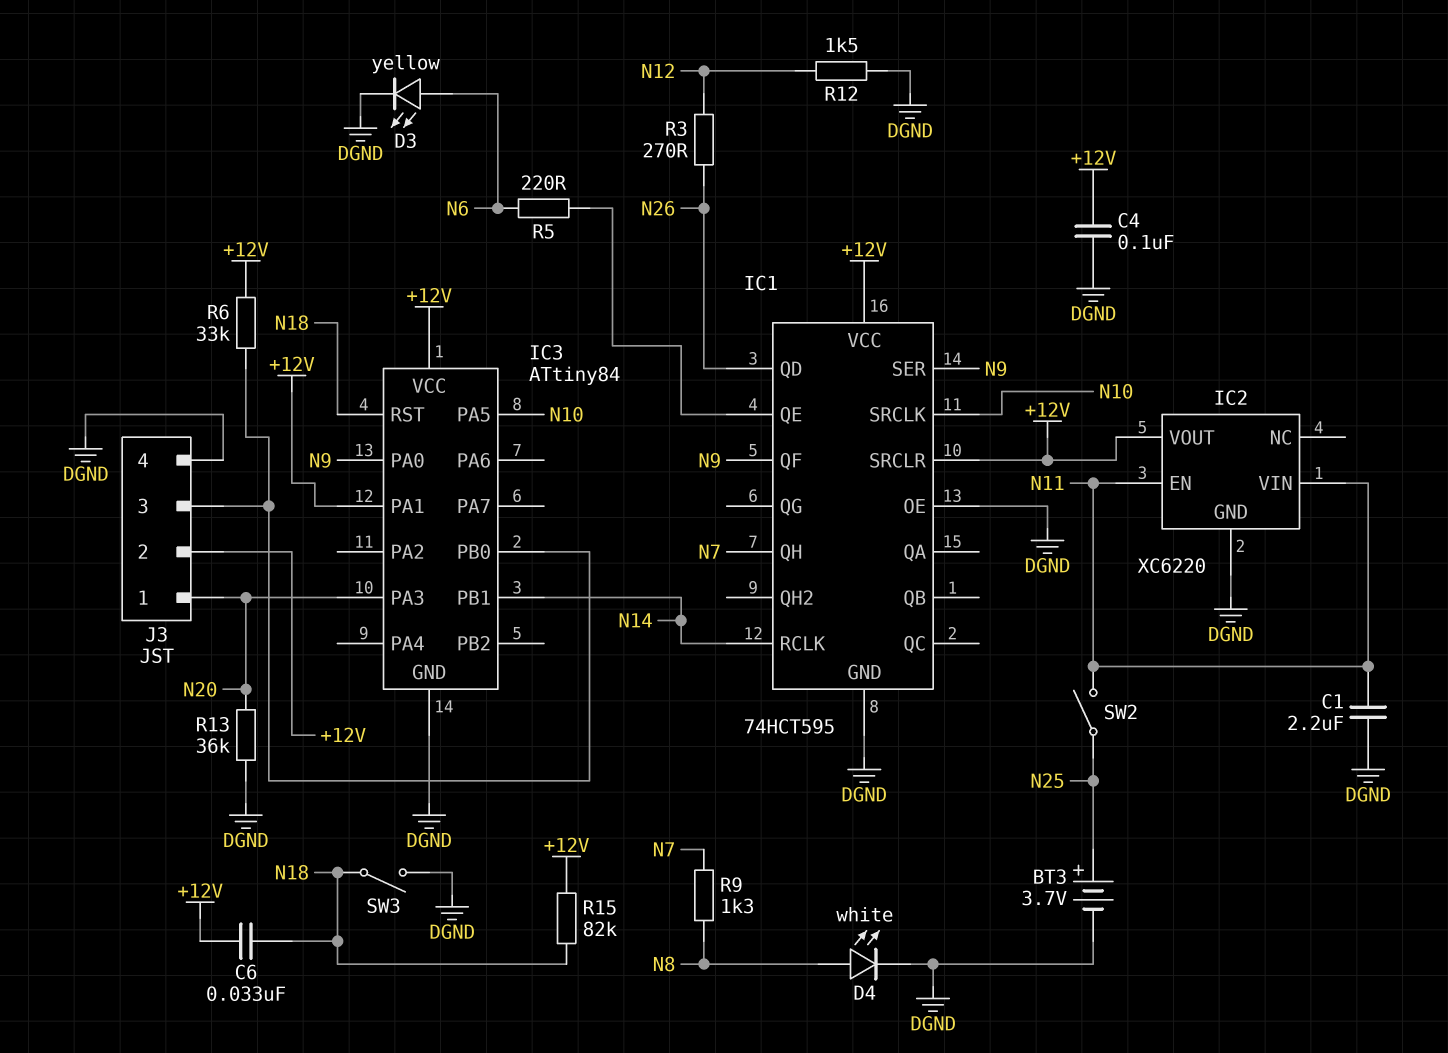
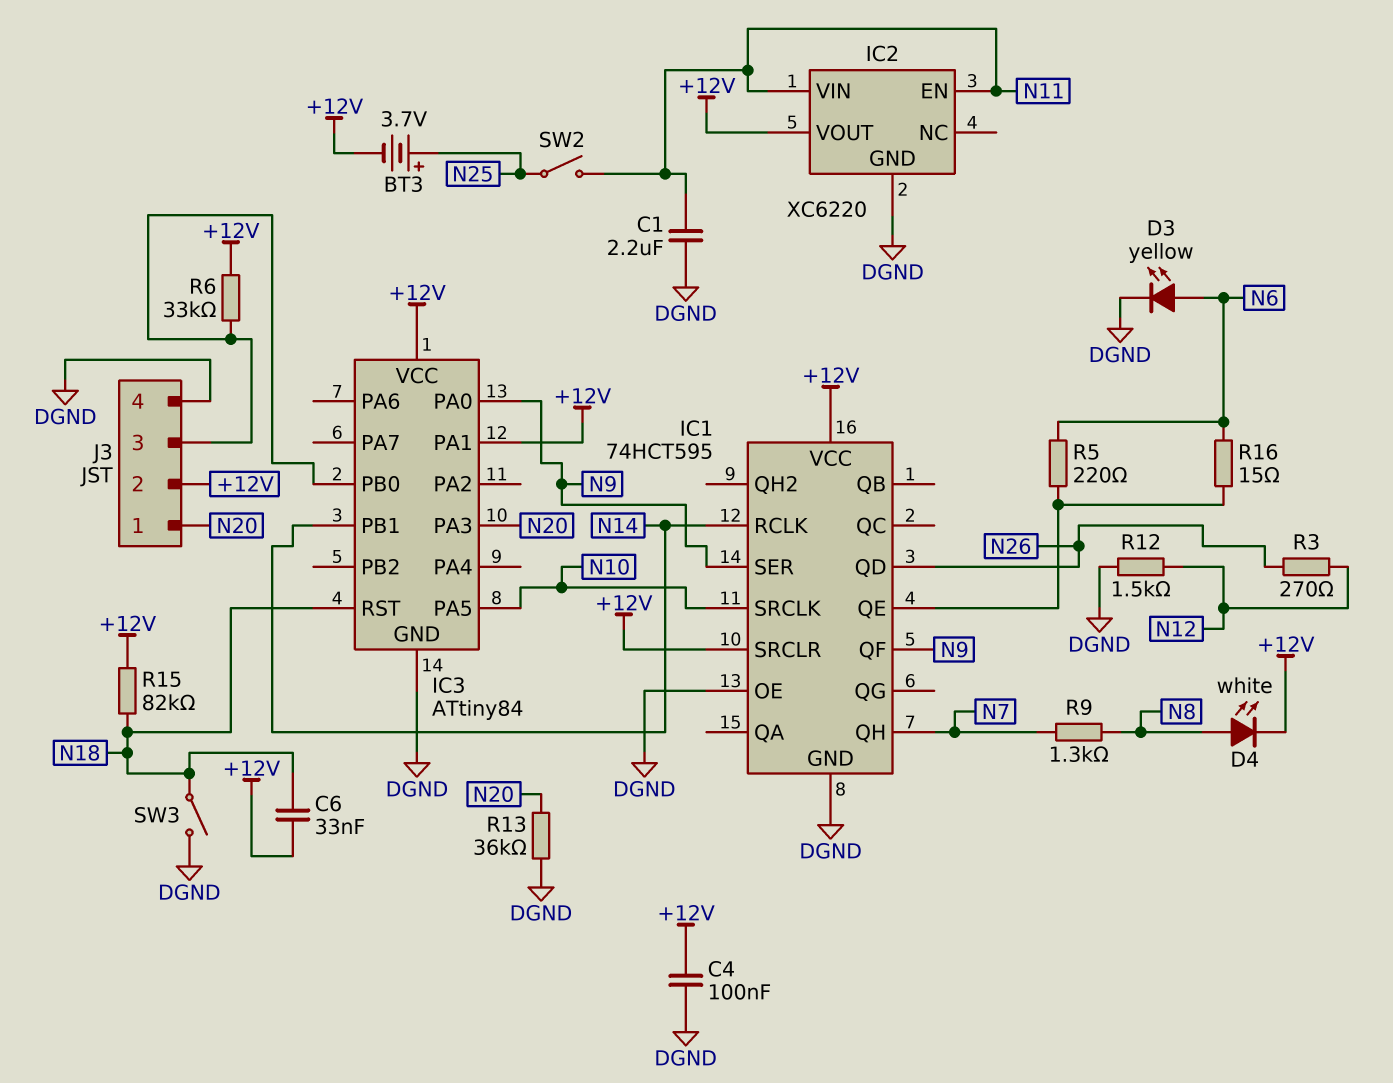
BT3: 3.7V (plus N25, minus DGND) -> 3.7V (plus N25, minus +12V)
D4: LED white (A N8, K DGND) -> LED white (A N8, K +12V)
R16: none -> 15 (IC1/QE, N6)

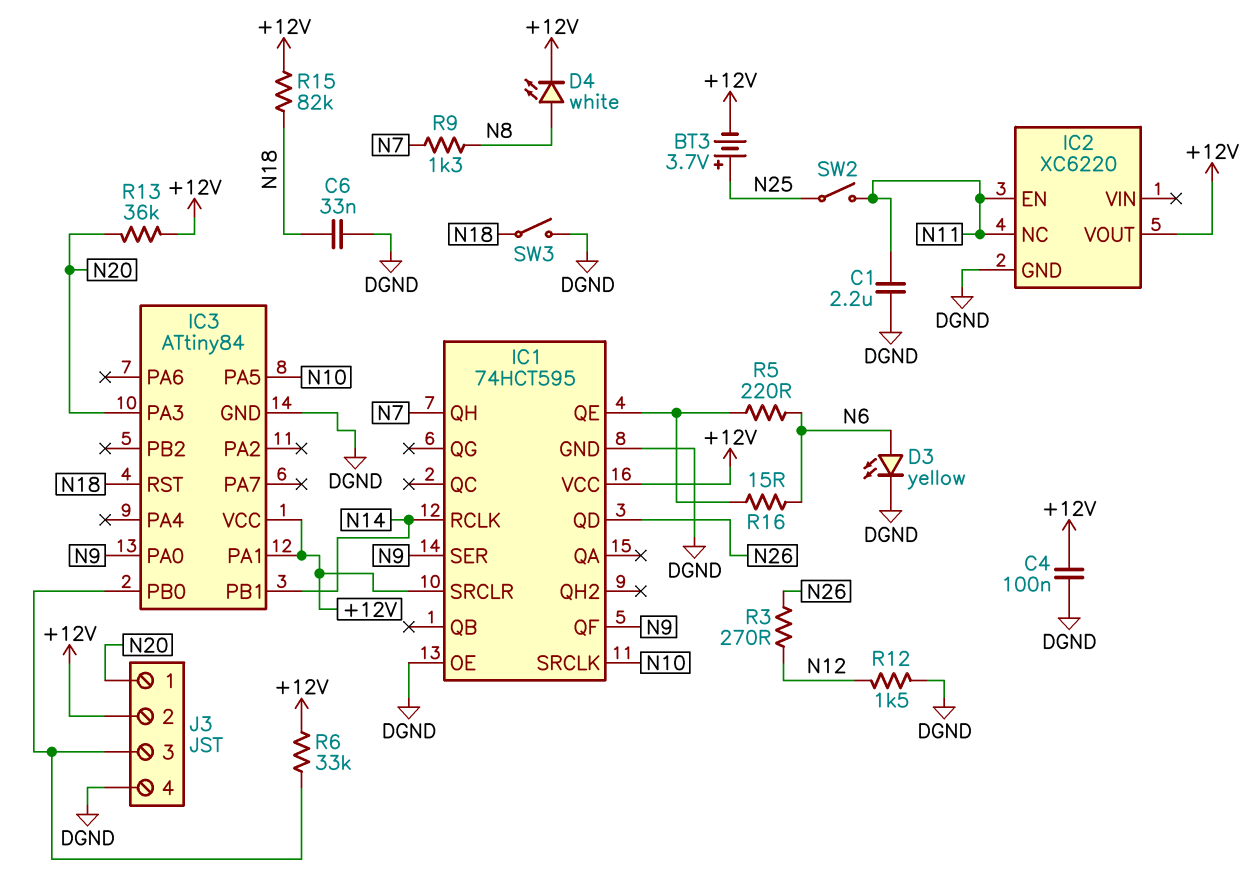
C6: 33nF (+12V, N18) -> 33nF (DGND, N18)
IC2 pin NC: none -> N11
IC2 pin VIN: N11 -> none
R13: 36k (DGND, N20) -> 36k (+12V, N20)

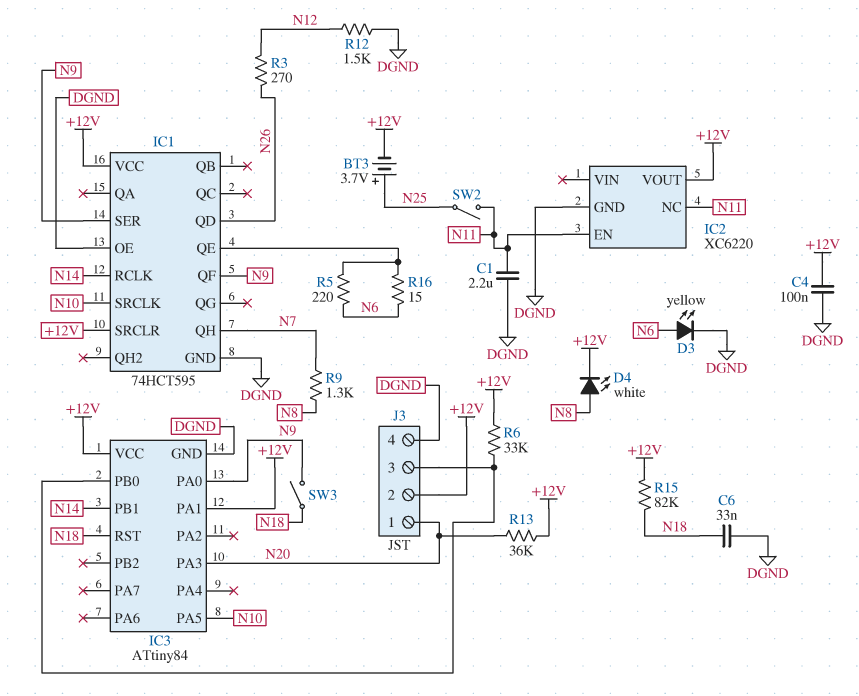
SW3: switch (DGND, N18) -> switch (N9, N18)

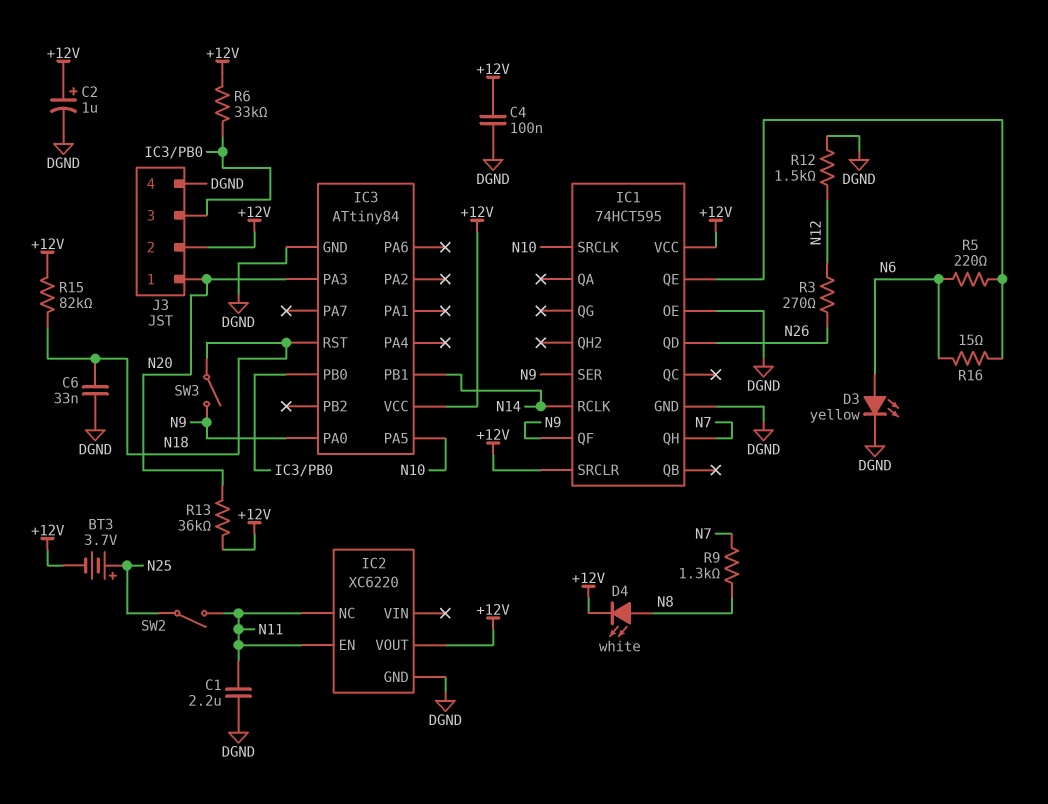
C2: none -> 1uF (plus +12V, minus DGND)
IC3 pin PA1: +12V -> none

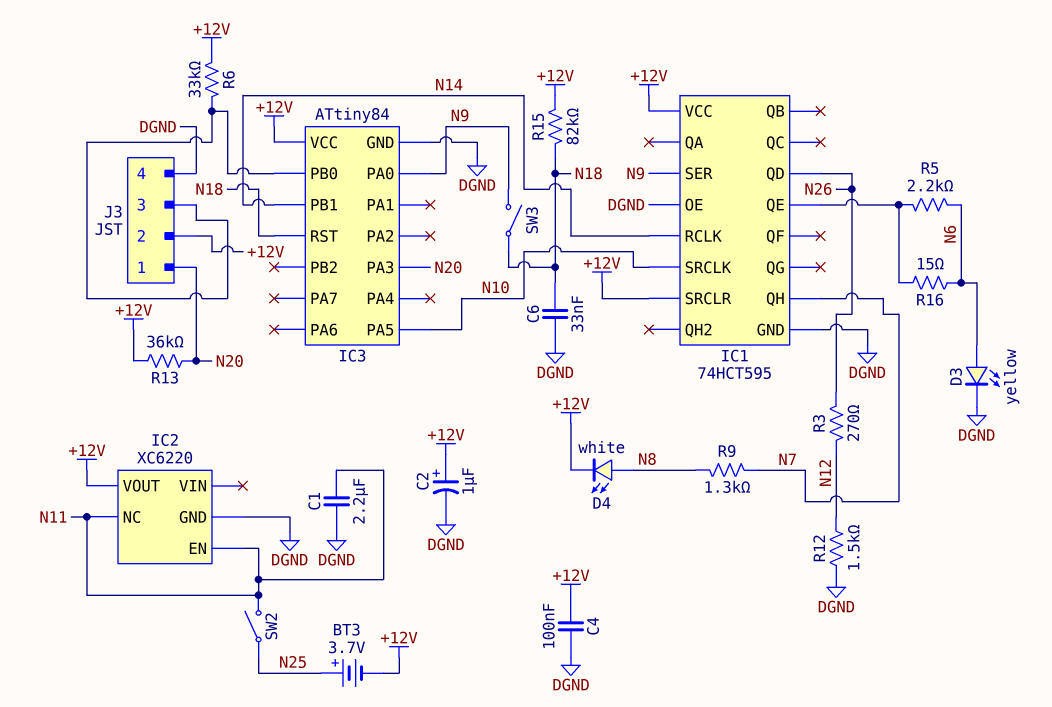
IC1 pin QF: N9 -> none
R5: 220 (IC1/QE, N6) -> 2.2k (IC1/QE, N6)

